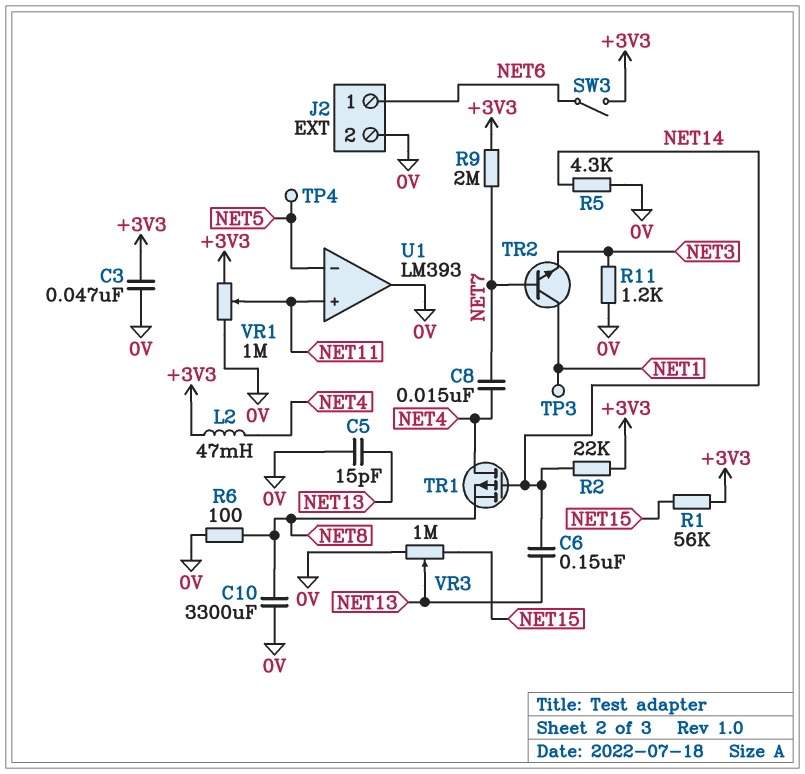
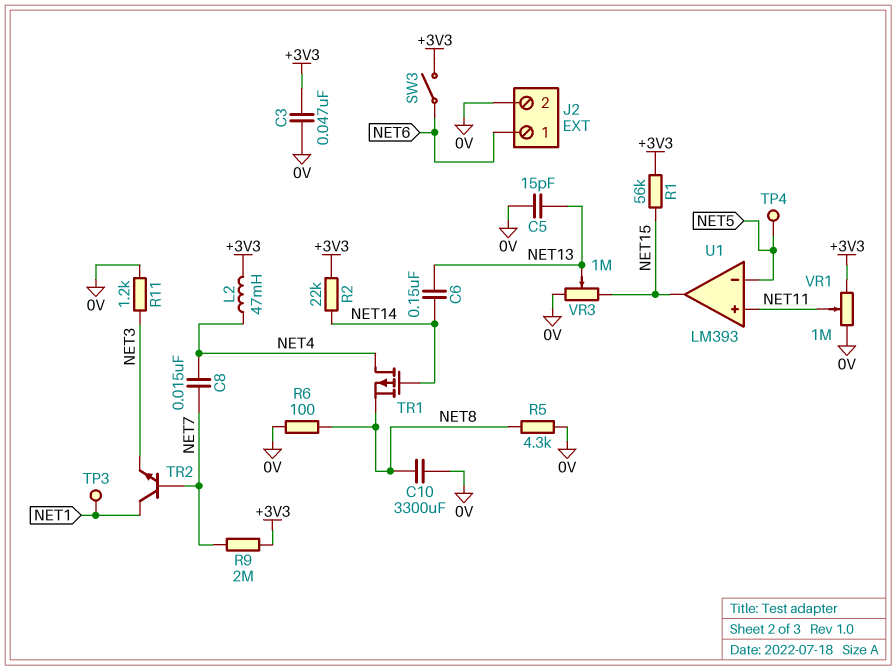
R5: 4.3k (0V, NET14) -> 4.3k (0V, NET8)
U1 pin out: 0V -> NET15

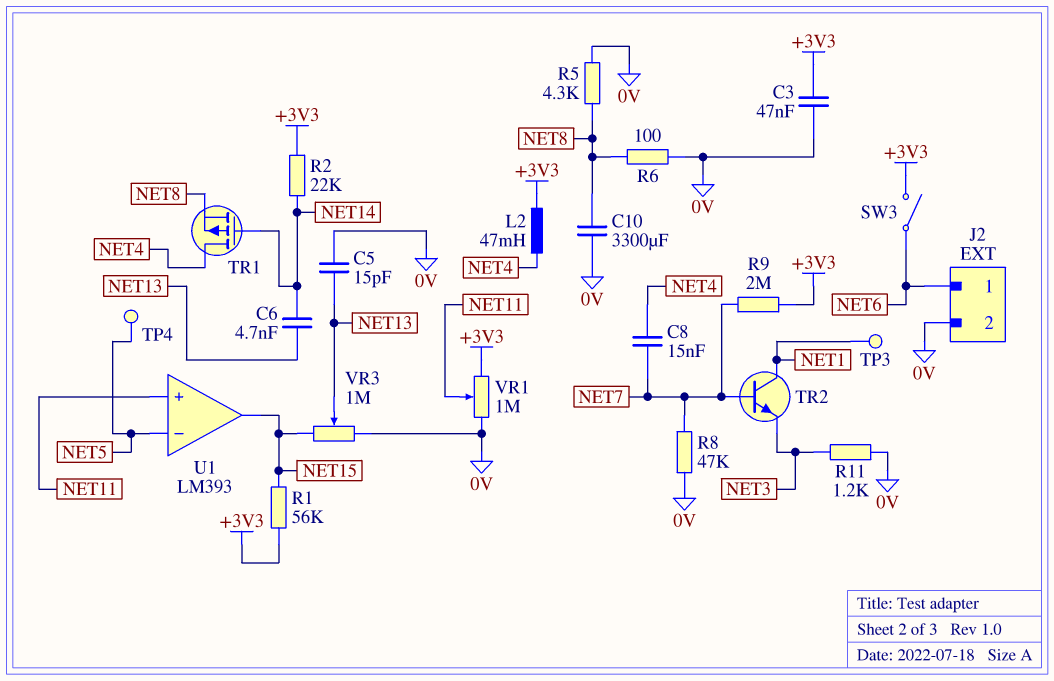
C6: 150nF (NET13, NET14) -> 4.7nF (NET13, NET14)
R8: none -> 47k (0V, NET7)

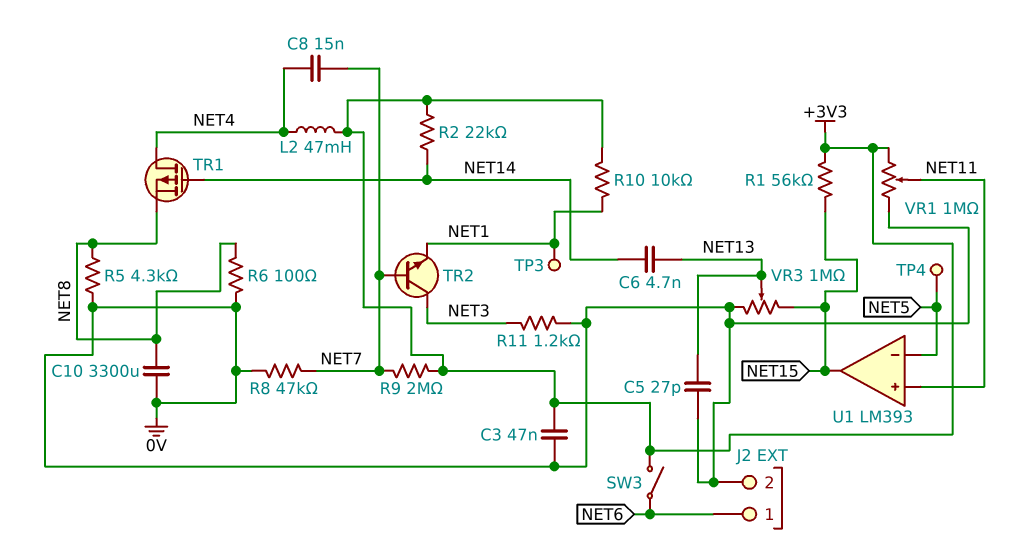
C5: 15pF (0V, NET13) -> 27pF (0V, NET13)
R10: none -> 10k (+3V3, NET1)
TR2: NPN (B NET7, C NET1, E NET3) -> NPN (B NET7, C NET3, E NET1)

